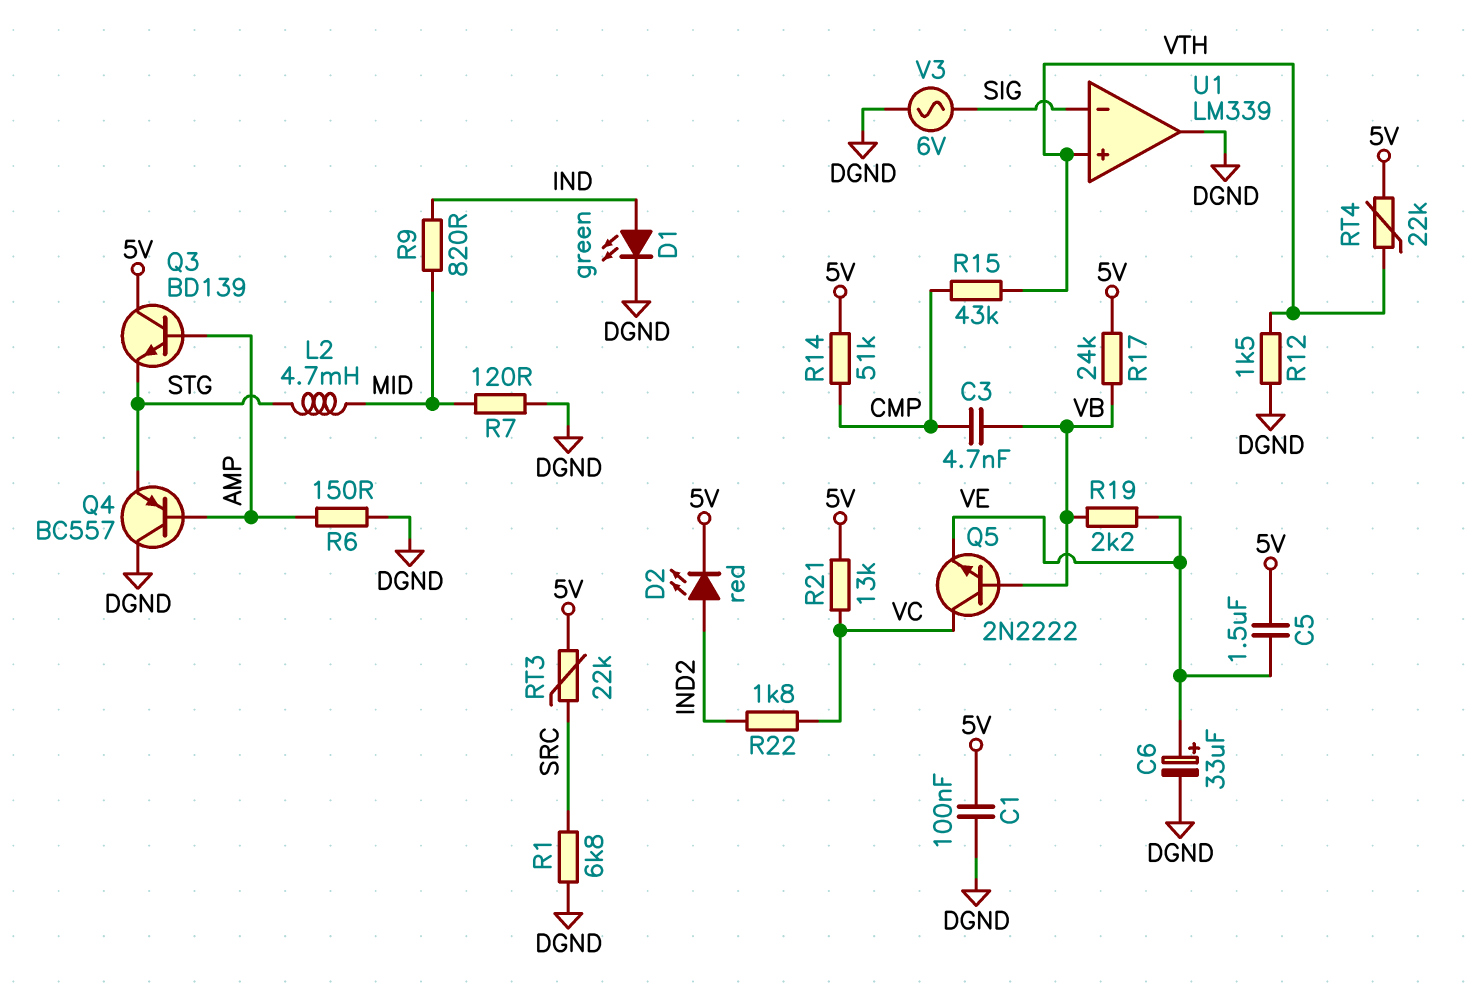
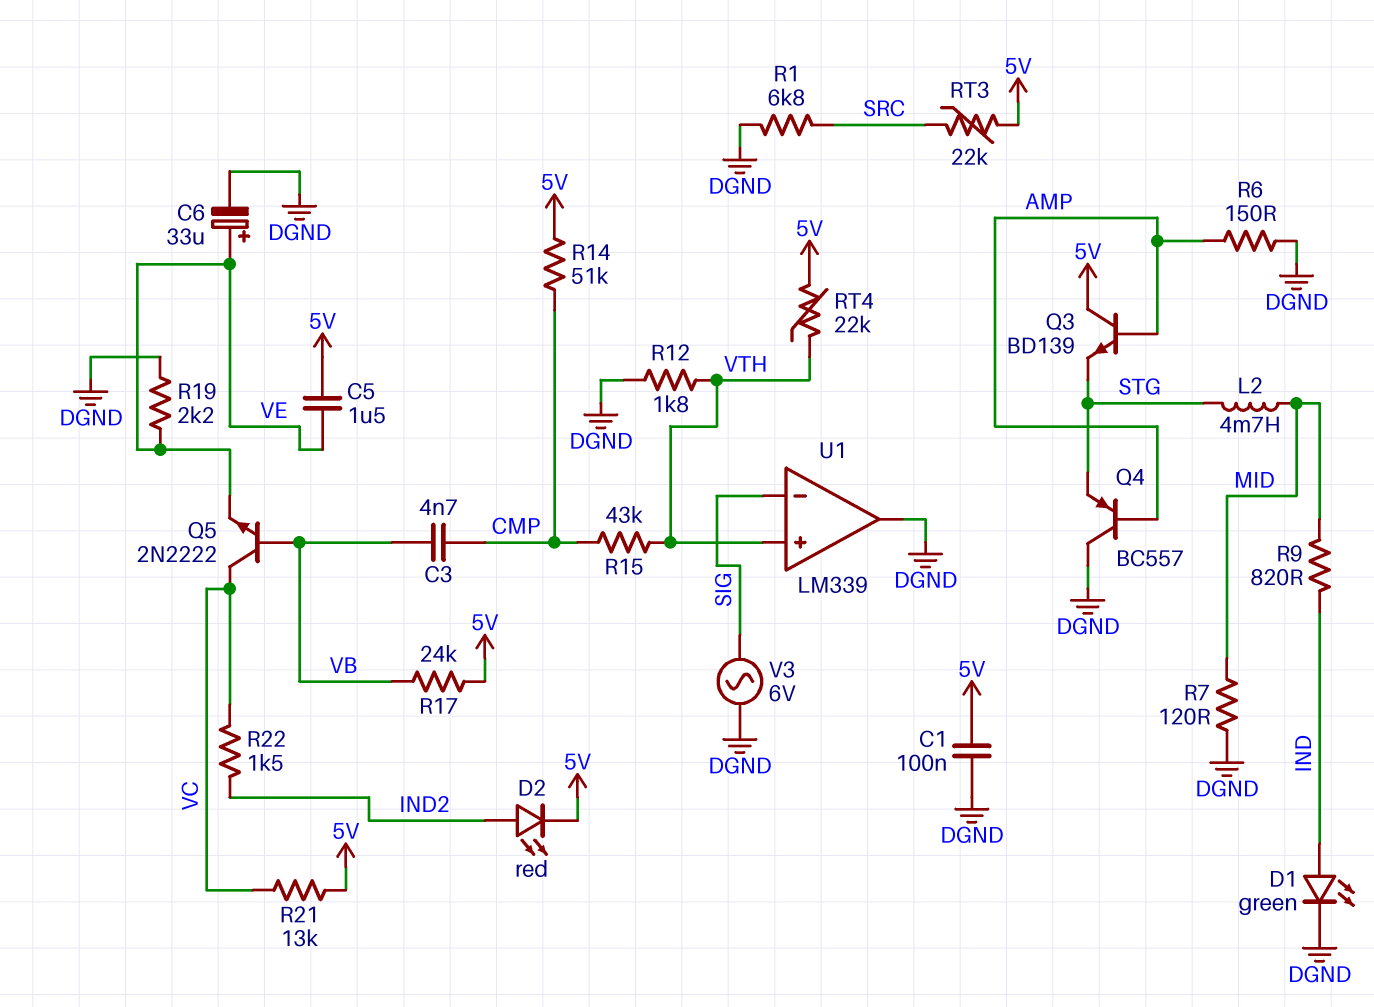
R12: 1.5k (DGND, VTH) -> 1.8k (DGND, VTH)
R19: 2.2k (VB, VE) -> 2.2k (DGND, VE)
R22: 1.8k (IND2, VC) -> 1.5k (IND2, VC)

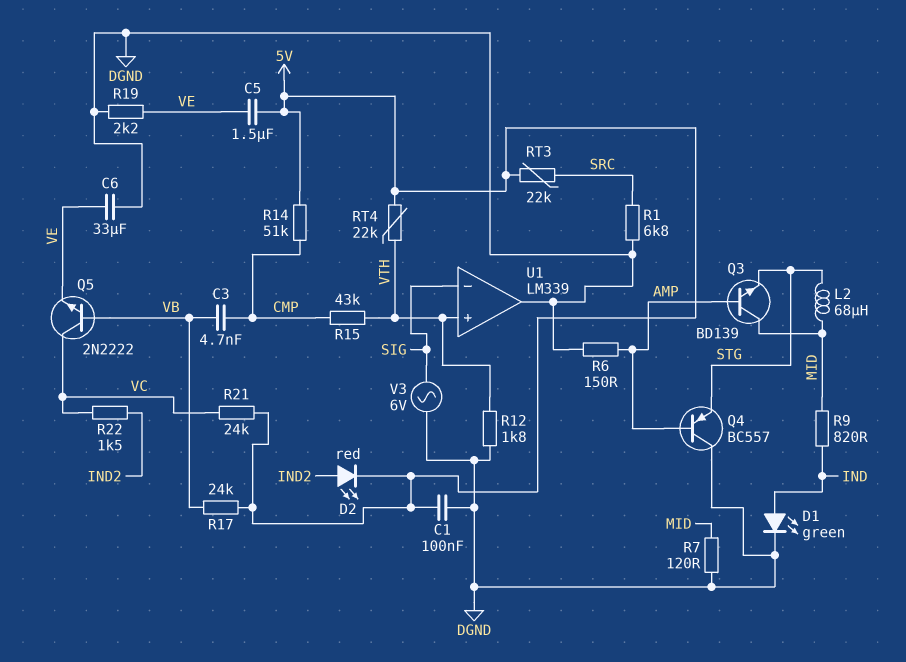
C6: 33uF (plus VE, minus DGND) -> 33uF (DGND, VE)
L2: 4.7mH (MID, STG) -> 68uH (MID, STG)
Q3: NPN BD139 (B AMP, C 5V, E STG) -> NPN BD139 (B AMP, C MID, E STG)
R21: 13k (5V, VC) -> 24k (5V, VC)

